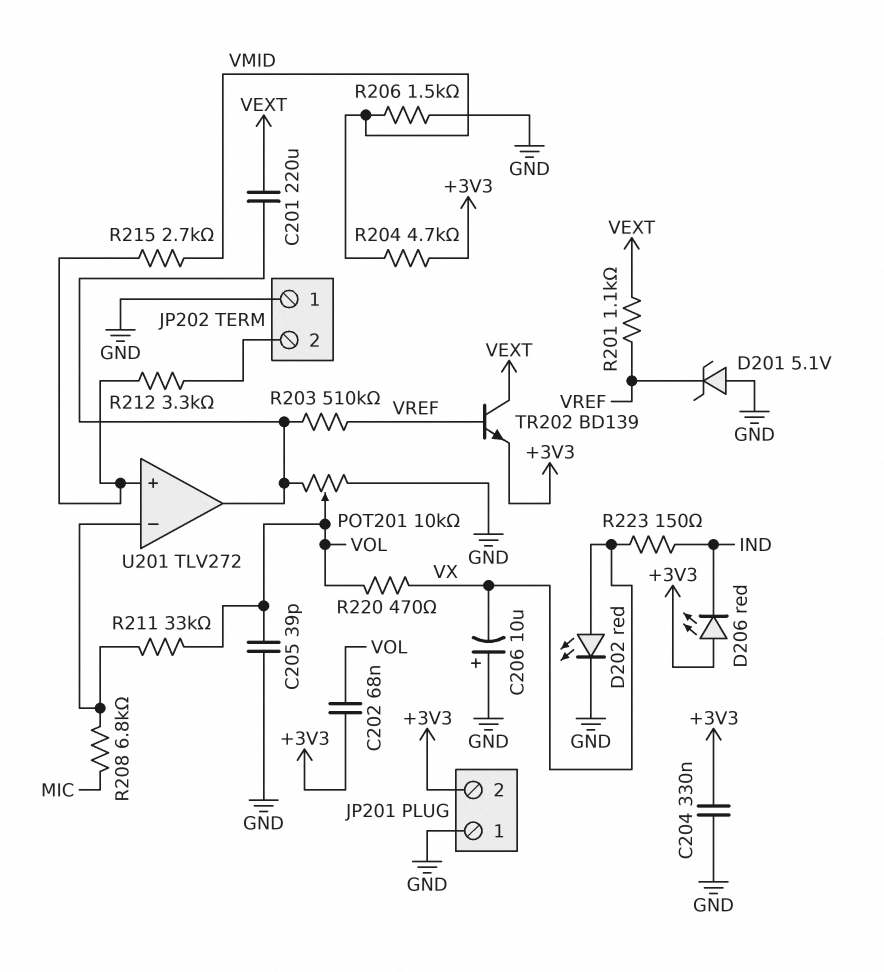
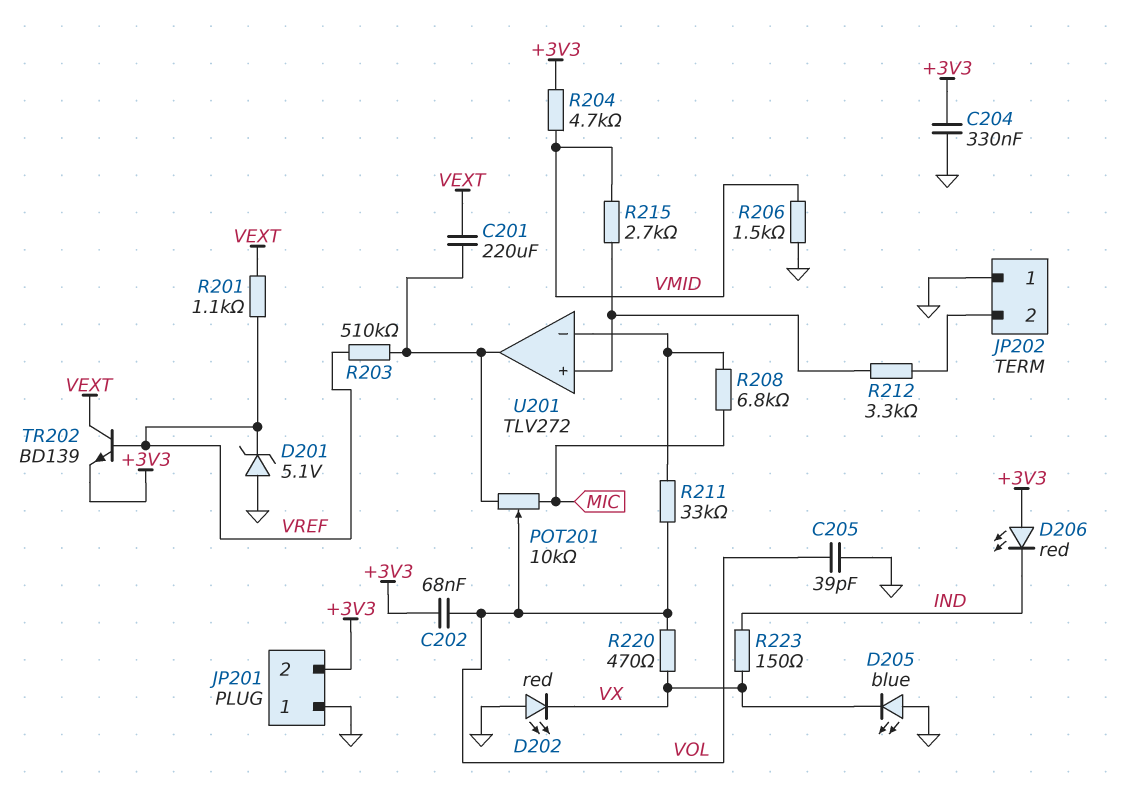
C206: 10uF (plus GND, minus VX) -> none
D202: LED red (A VX, K GND) -> LED red (A GND, K VX)
D205: none -> LED blue (A GND, K VX)
POT201: 10k (GND, U201/out, wiper VOL) -> 10k (MIC, U201/out, wiper VOL)

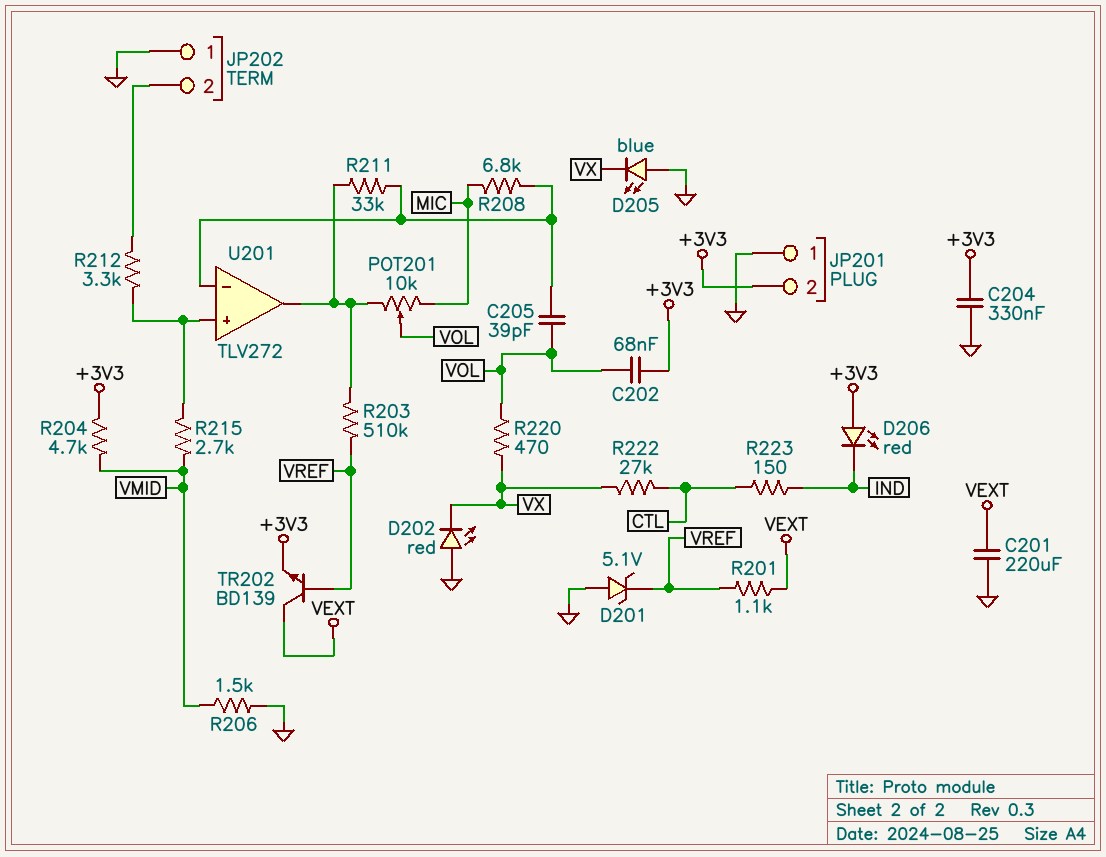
C201: 220uF (U201/out, VEXT) -> 220uF (GND, VEXT)
C205: 39pF (GND, VOL) -> 39pF (U201/in-, VOL)
R211: 33k (U201/in-, VOL) -> 33k (U201/in-, U201/out)
R222: none -> 27k (CTL, VX)
R223: 150 (IND, VX) -> 150 (CTL, IND)

